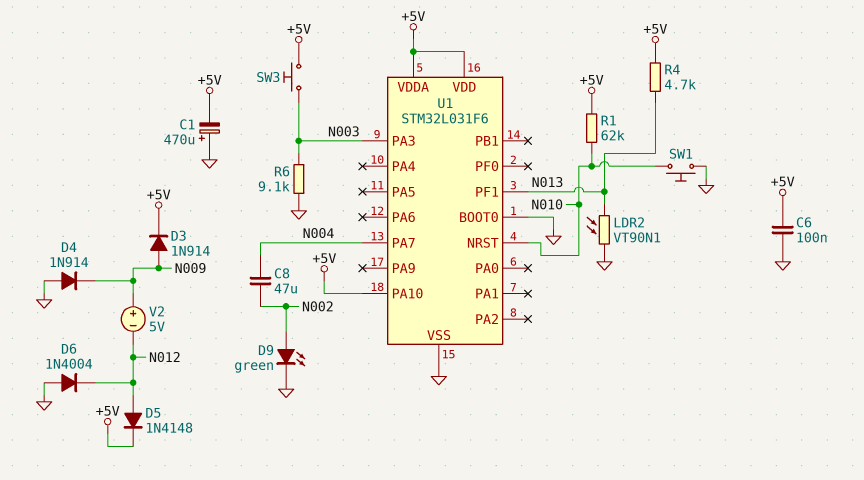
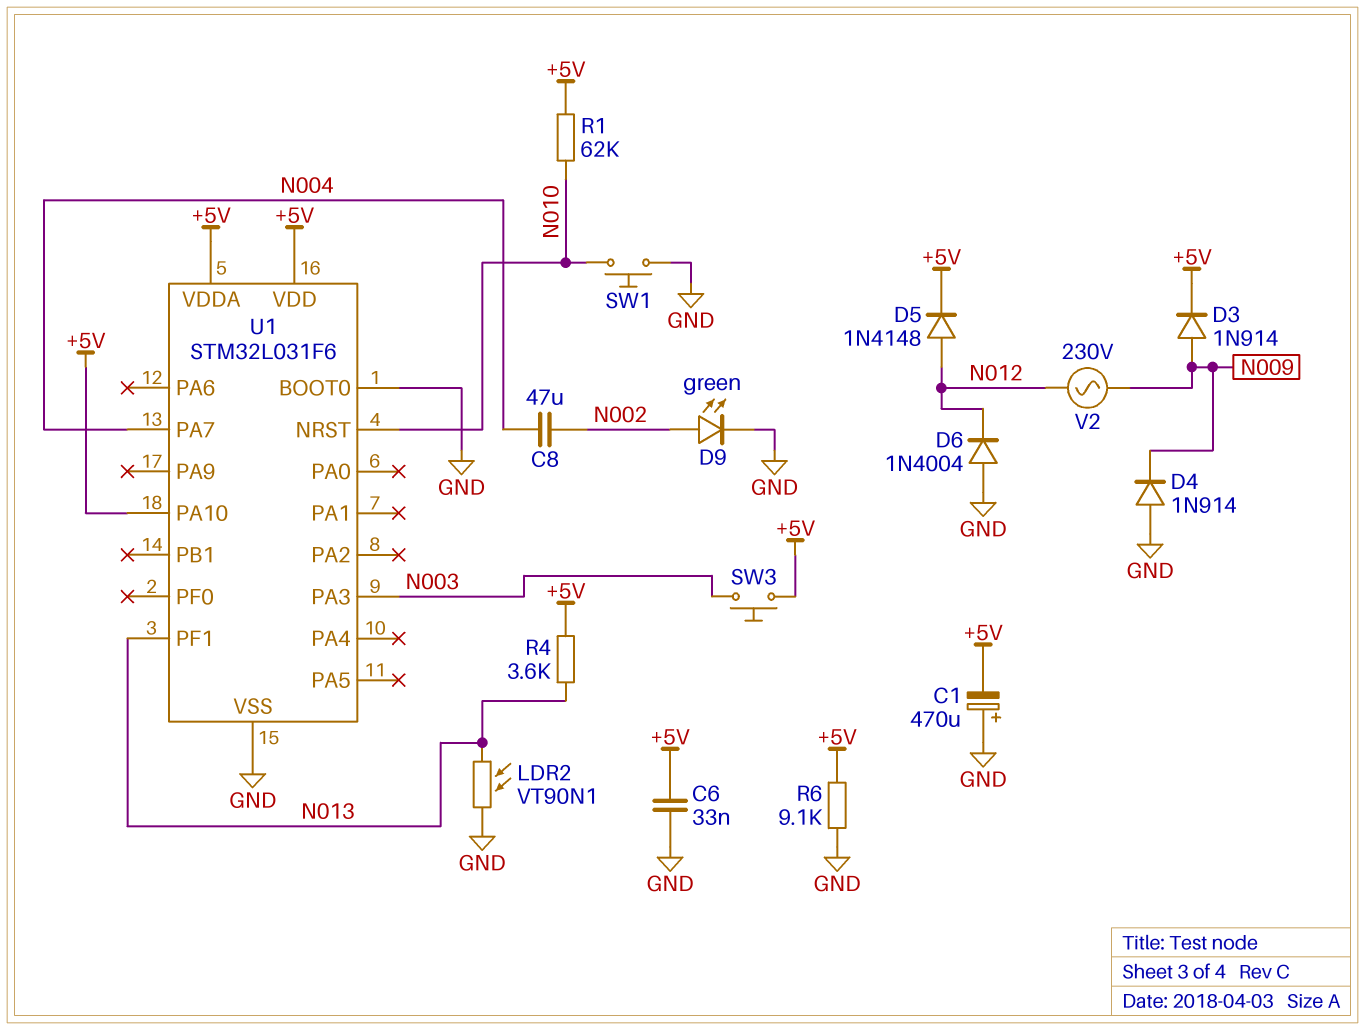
C6: 100nF (+5V, GND) -> 33nF (+5V, GND)
R4: 4.7k (+5V, N013) -> 3.6k (+5V, N013)
R6: 9.1k (GND, N003) -> 9.1k (+5V, GND)
V2: 5V (plus N009, minus N012) -> AC 230V (N009, N012)

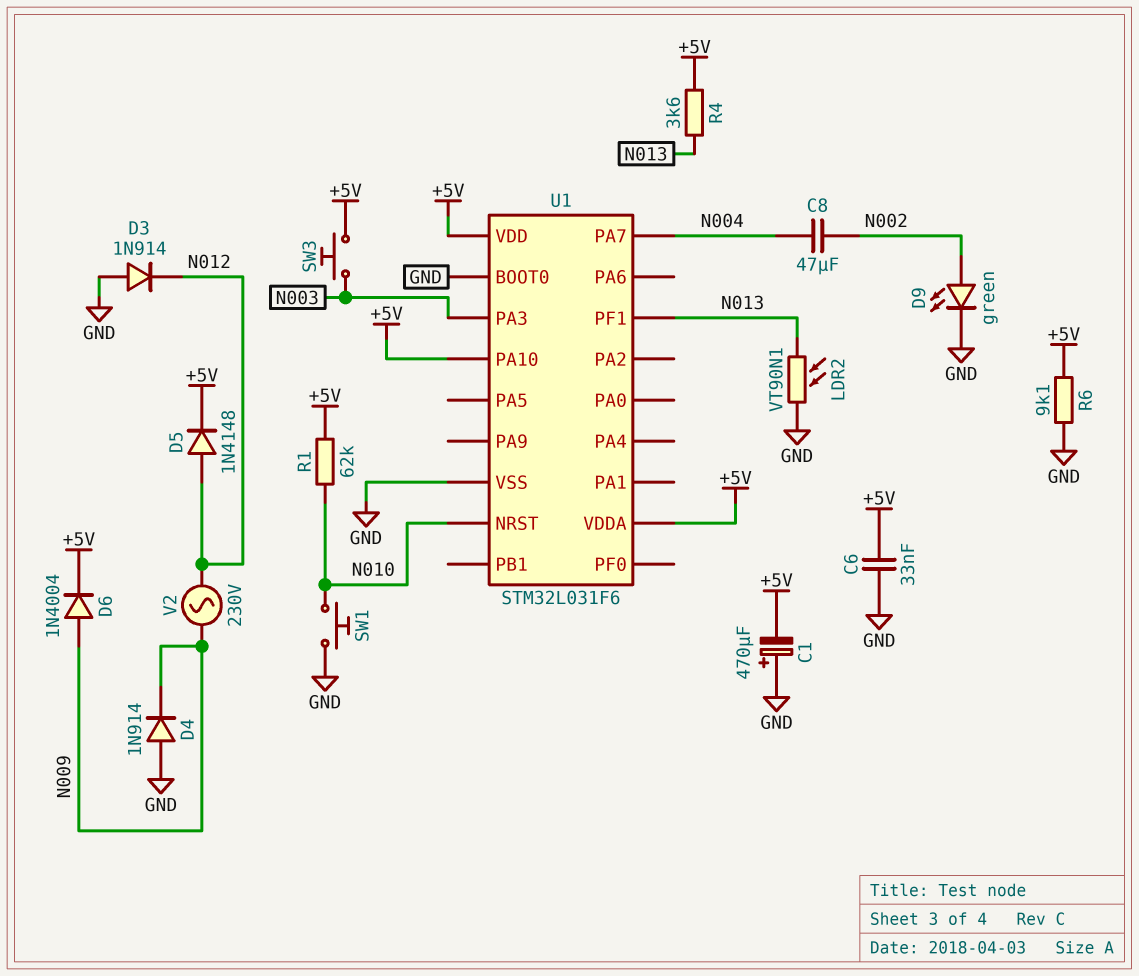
D3: diode 1N914 (A N009, K +5V) -> diode 1N914 (A GND, K N012)
D6: diode 1N4004 (A GND, K N012) -> diode 1N4004 (A N009, K +5V)

